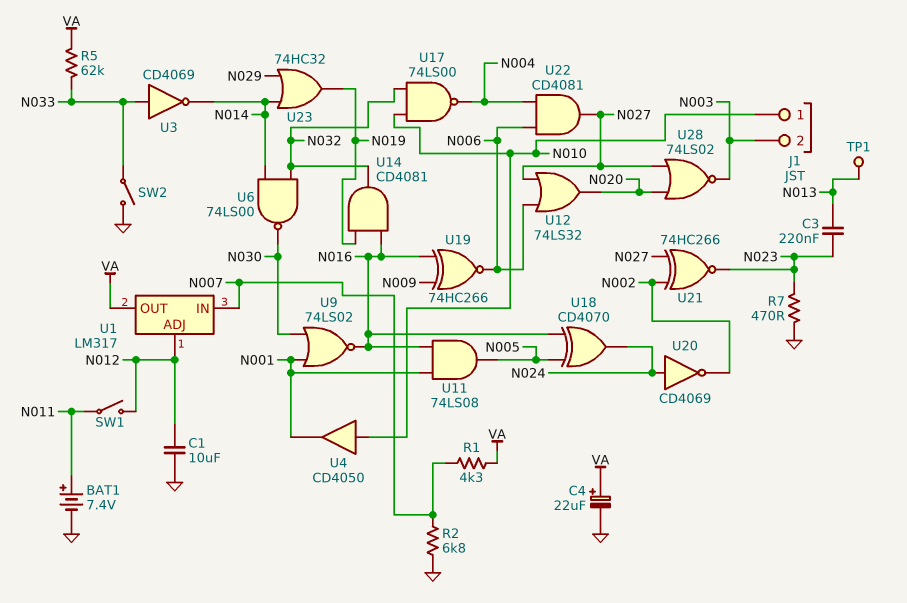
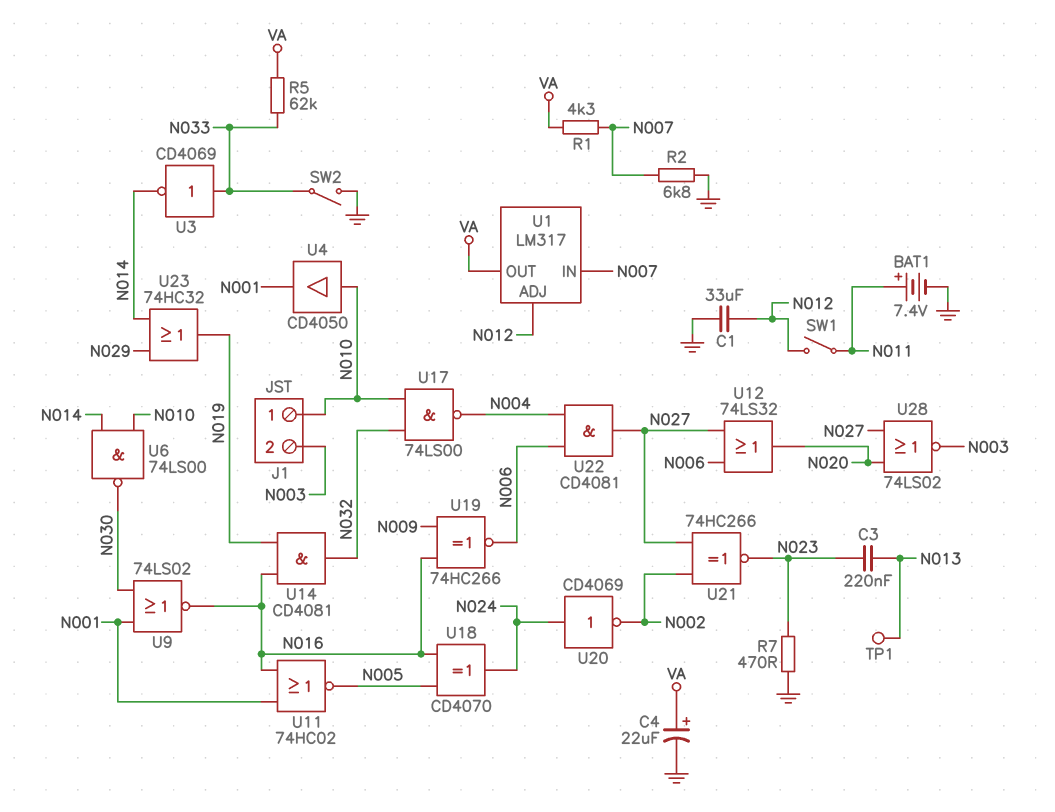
C1: 10uF (GND, N012) -> 33uF (GND, N012)
U6: NAND 74LS00 (in N014, in N032, out N030) -> NAND 74LS00 (in N010, in N014, out N030)
U11: AND 74LS08 (in N001, in N016, out N005) -> NOR 74HC02 (in N001, in N016, out N005)

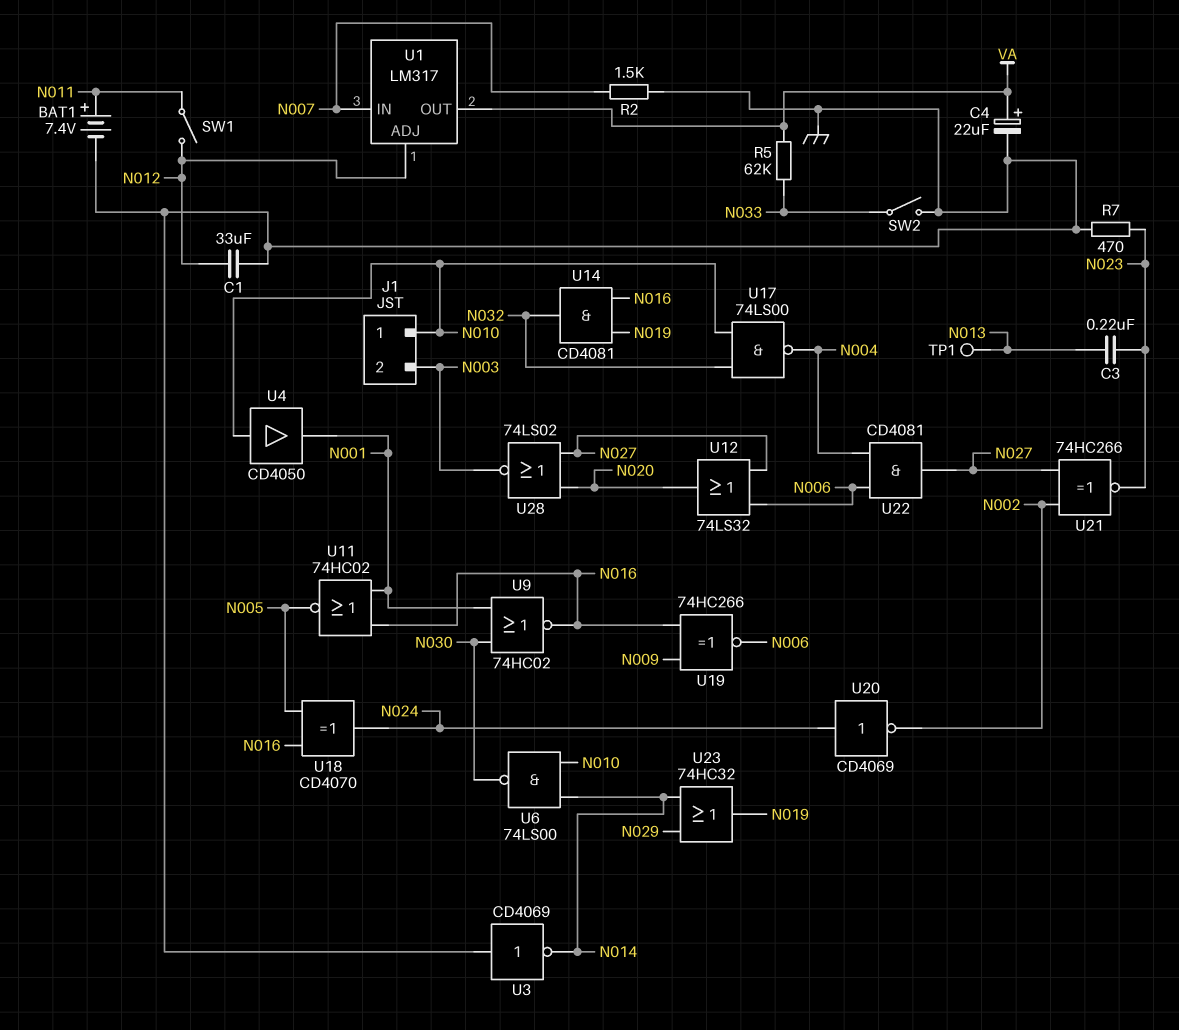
R1: 4.3k (N007, VA) -> none
R2: 6.8k (GND, N007) -> 1.5k (GND, N007)
U3: NOT CD4069 (in N033, out N014) -> NOT CD4069 (in GND, out N014)
U9: NOR 74LS02 (in N001, in N030, out N016) -> NOR 74HC02 (in N001, in N030, out N016)

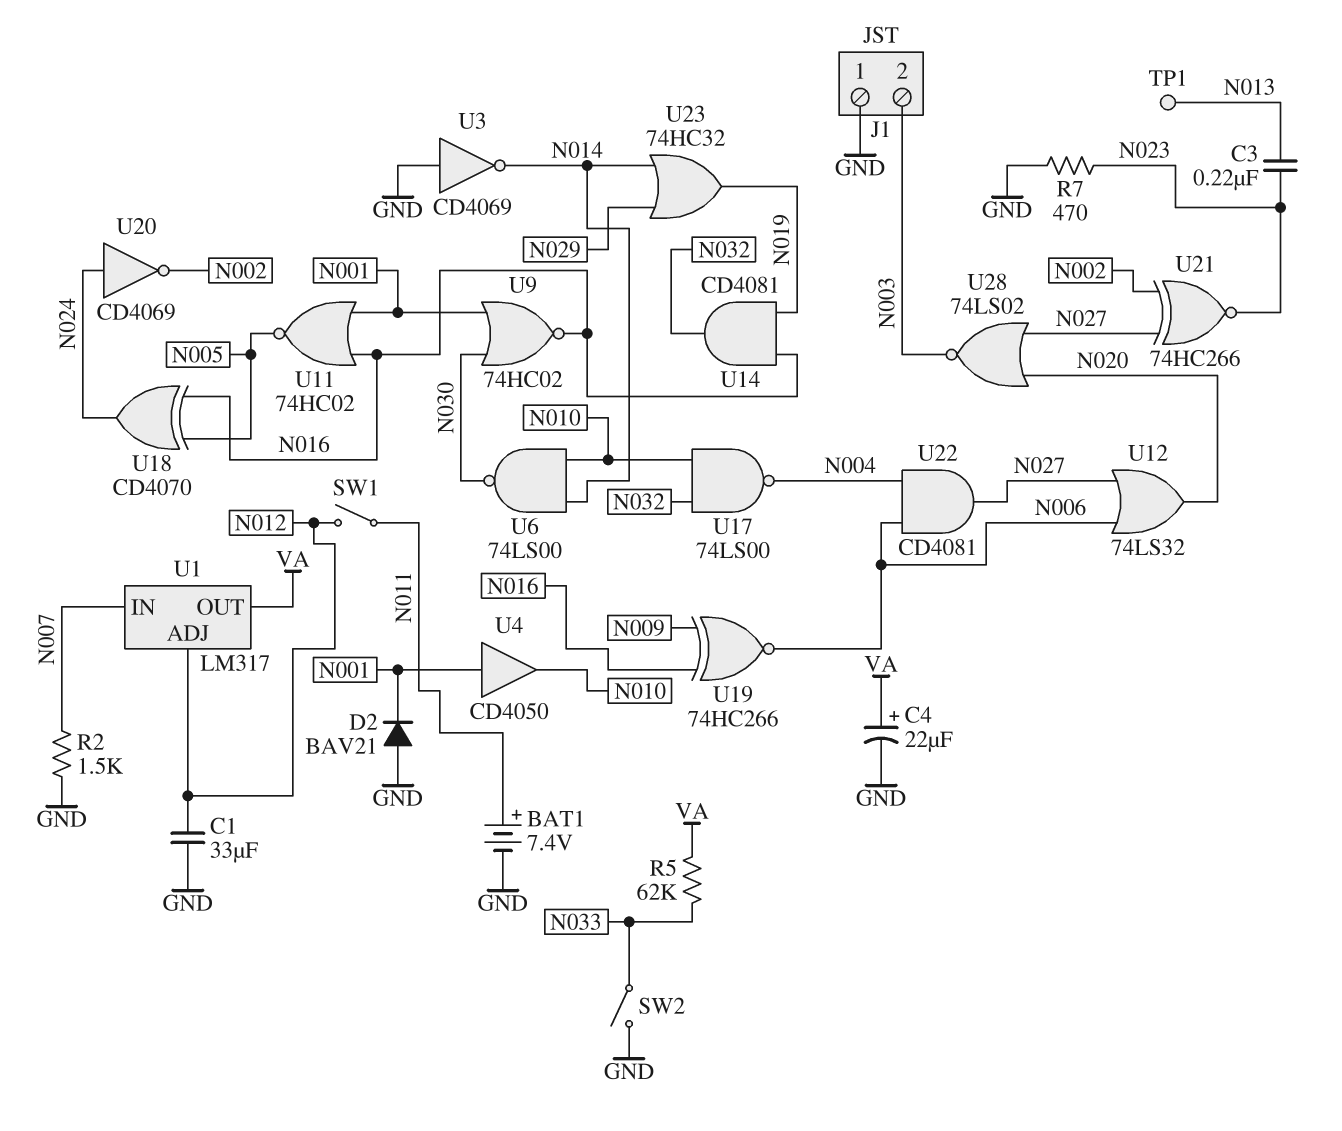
D2: none -> diode BAV21 (A GND, K N001)
J1 pin 1: N010 -> GND
U4: buffer CD4050 (in N010, out N001) -> buffer CD4050 (in N001, out N010)

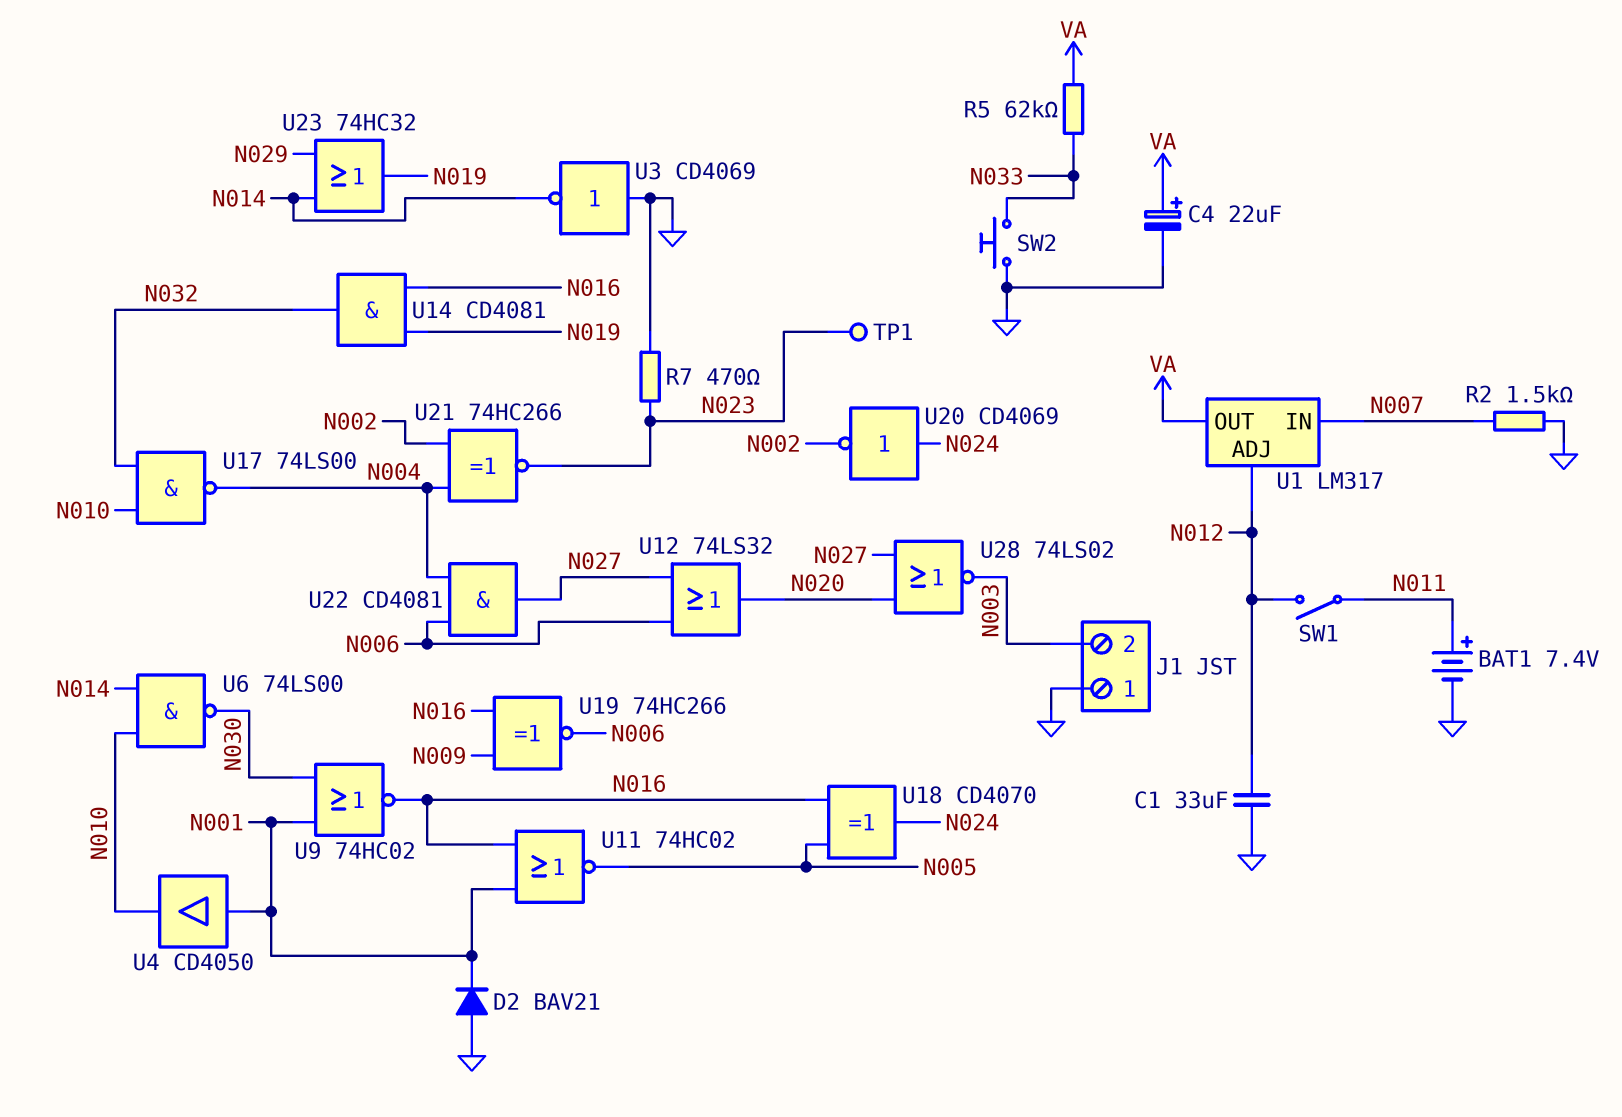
C3: 220nF (N013, N023) -> none
SW2: switch (GND, N033) -> button (GND, N033)
TP1: test point (N013) -> test point (N023)
U21: XNOR 74HC266 (in N002, in N027, out N023) -> XNOR 74HC266 (in N002, in N004, out N023)

